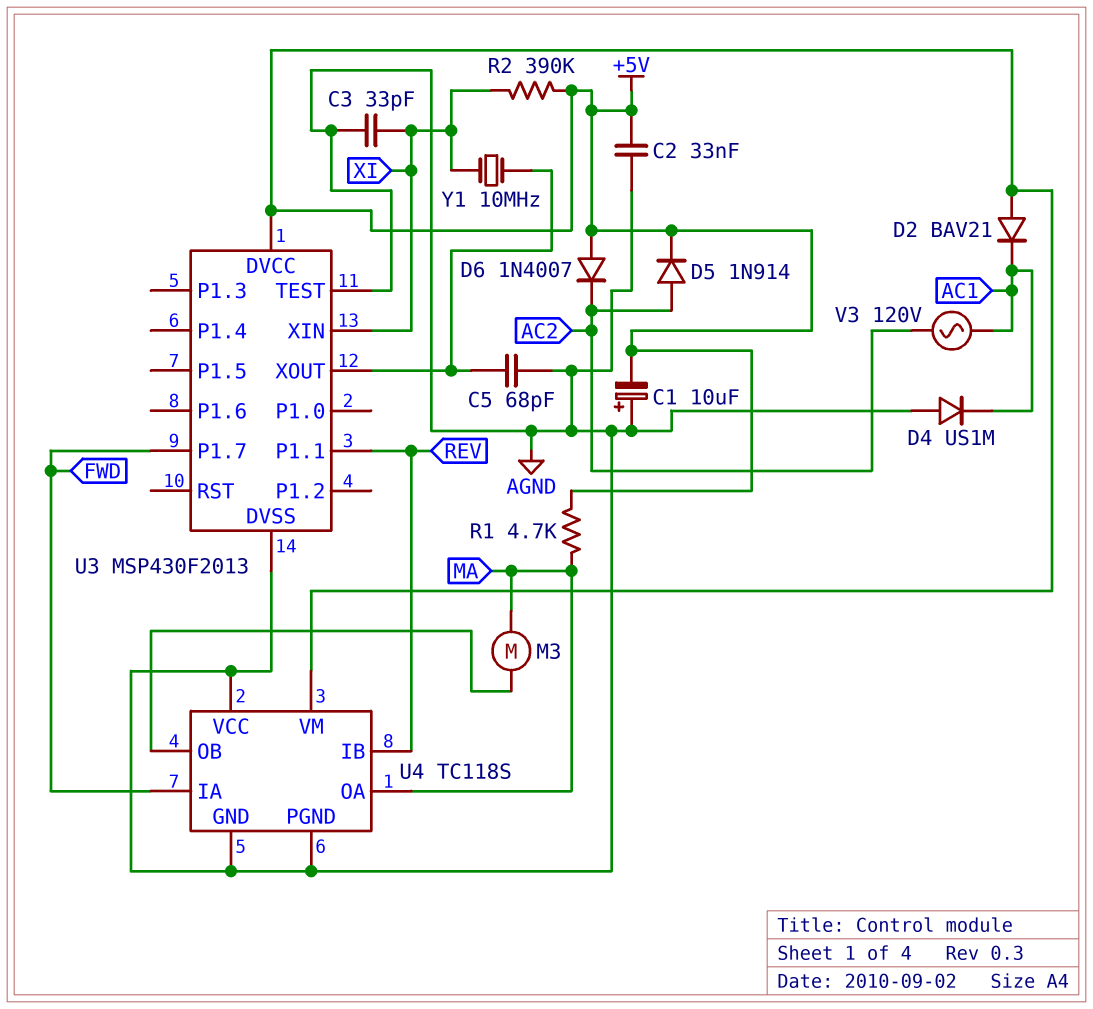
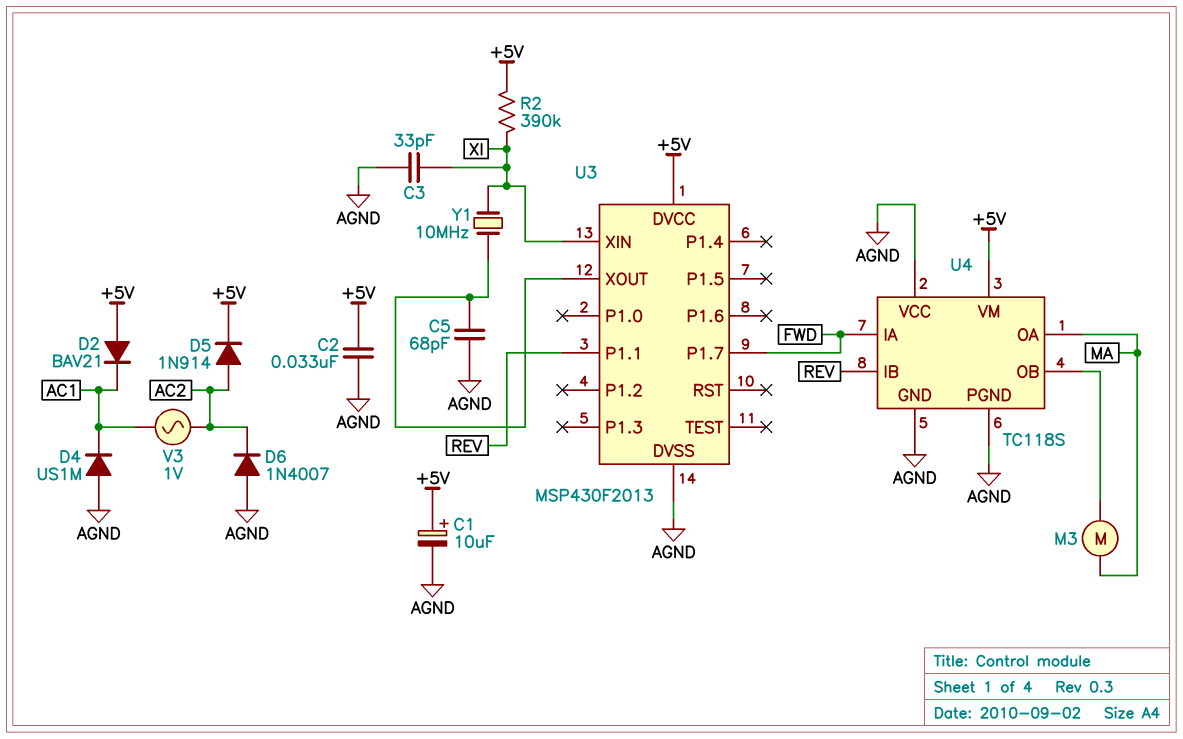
C1: 10uF (plus AGND, minus +5V) -> 10uF (plus +5V, minus AGND)
D6: diode 1N4007 (A +5V, K AC2) -> diode 1N4007 (A AGND, K AC2)
R1: 4.7k (+5V, MA) -> none
U3 pin TEST: AGND -> none
V3: AC 120V (AC1, AC2) -> AC 1V (AC1, AC2)

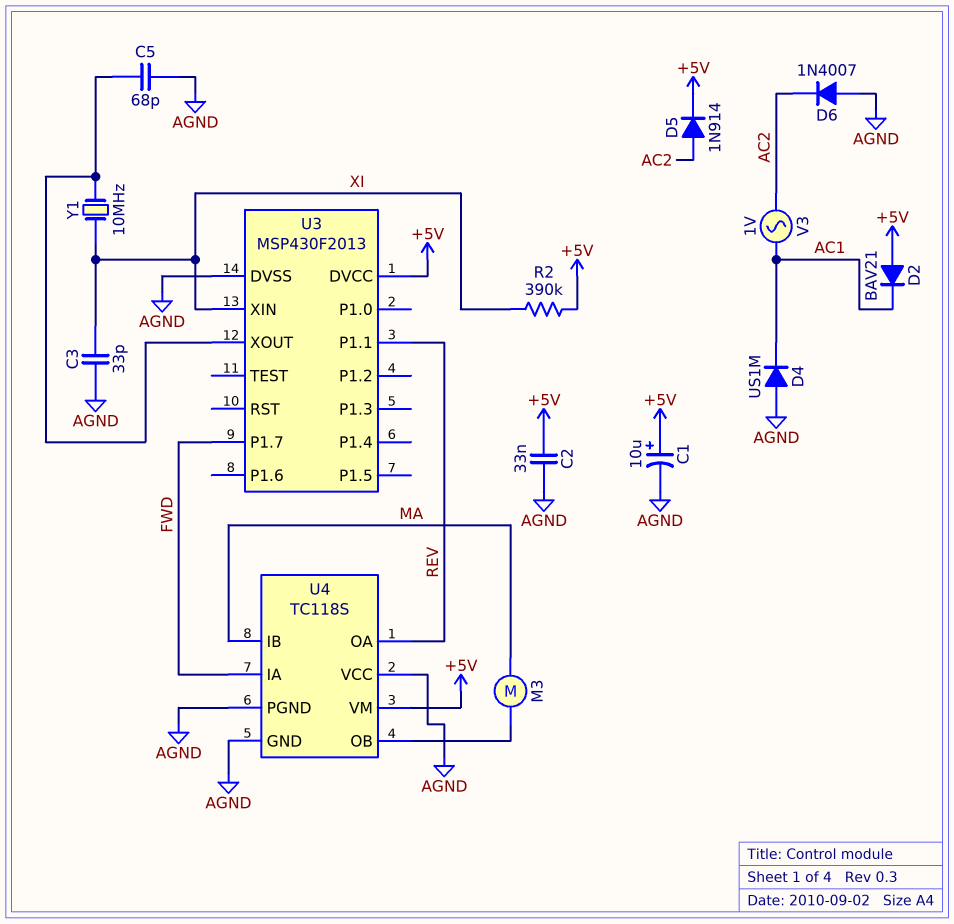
U4 pin IB: REV -> MA
U4 pin OA: MA -> REV

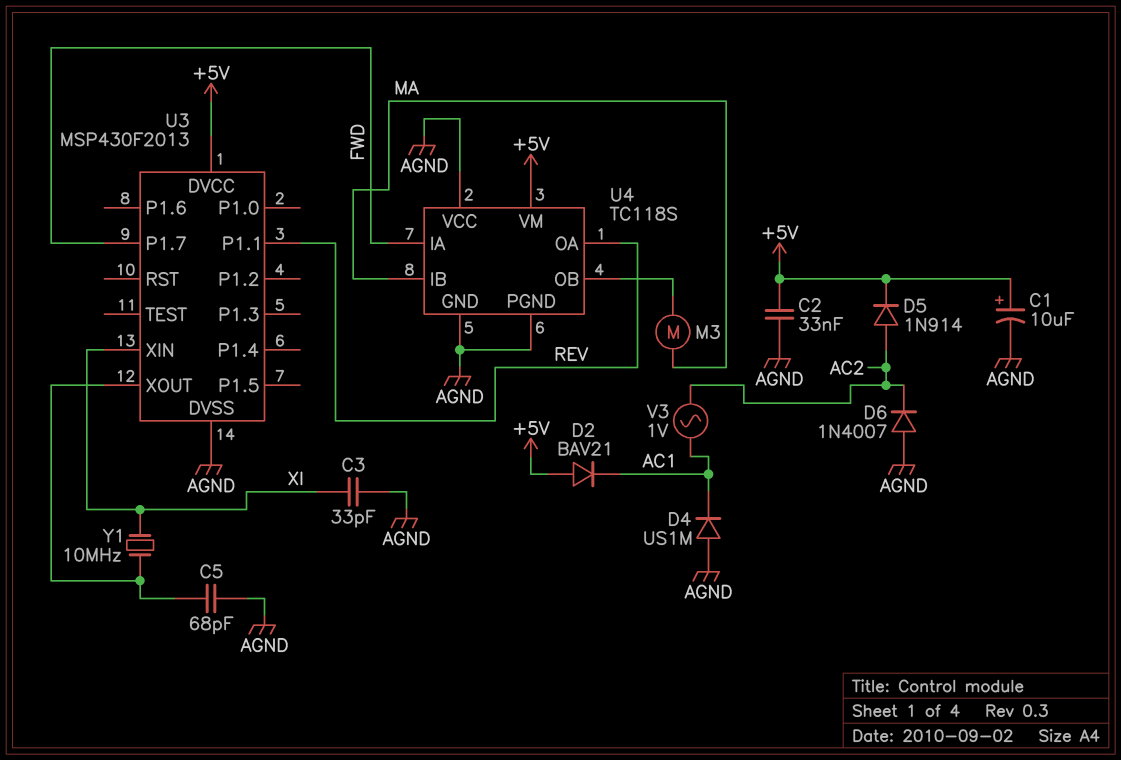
R2: 390k (+5V, XI) -> none

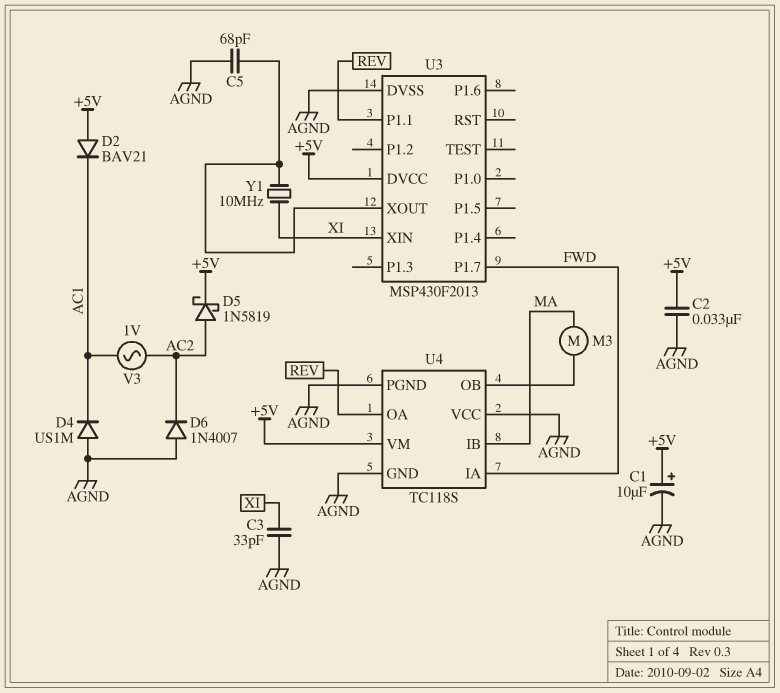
D5: diode 1N914 (A AC2, K +5V) -> schottky 1N5819 (A AC2, K +5V)

